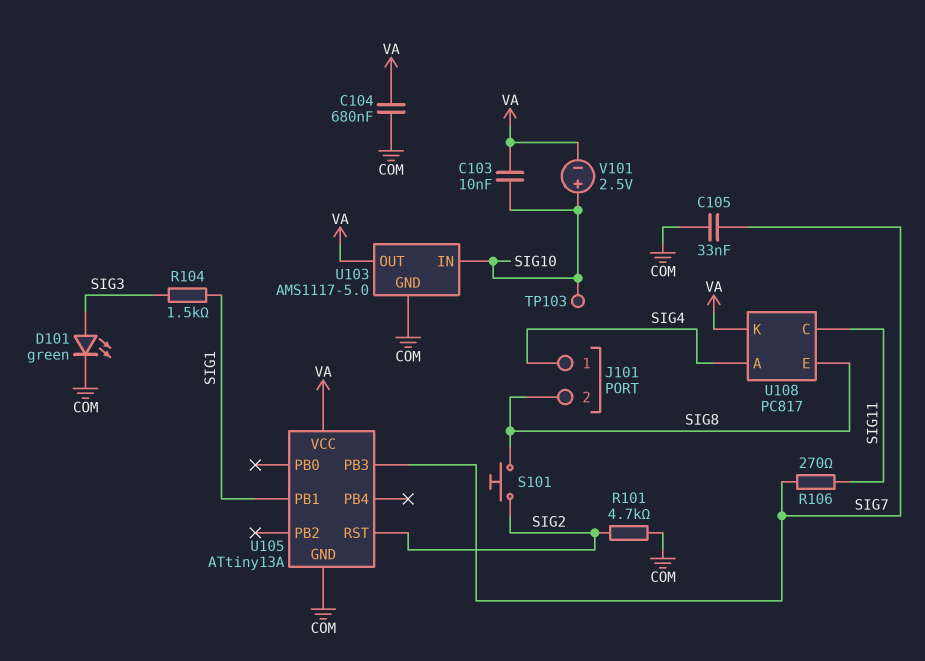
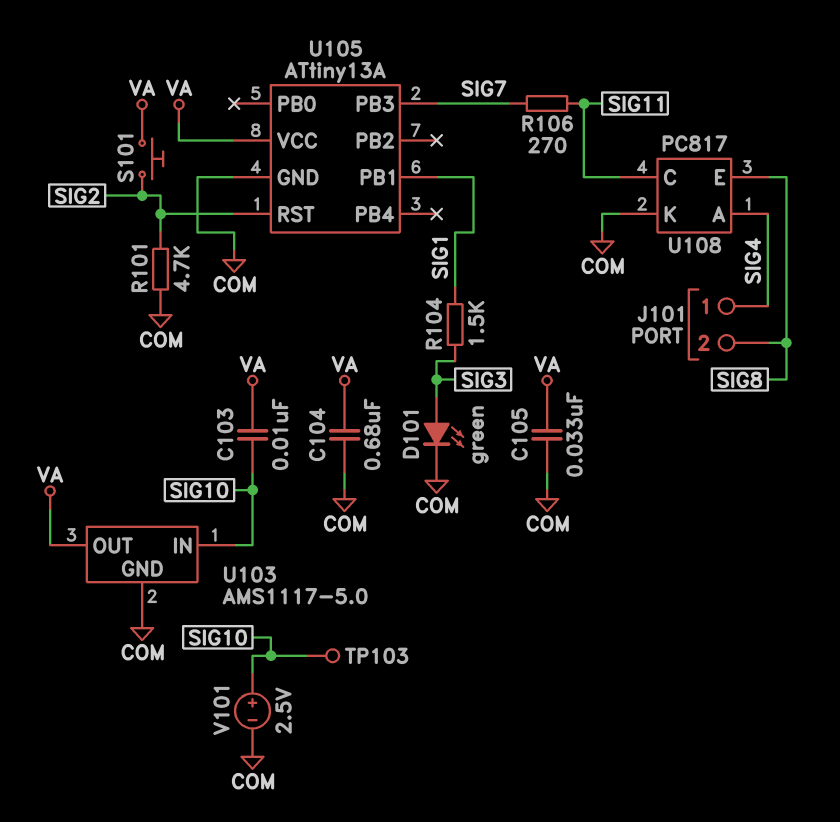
C105: 33nF (COM, SIG7) -> 33nF (COM, VA)
S101: button (SIG2, SIG8) -> button (SIG2, VA)
U108 pin K: VA -> COM
V101: 2.5V (plus SIG10, minus VA) -> 2.5V (plus SIG10, minus COM)

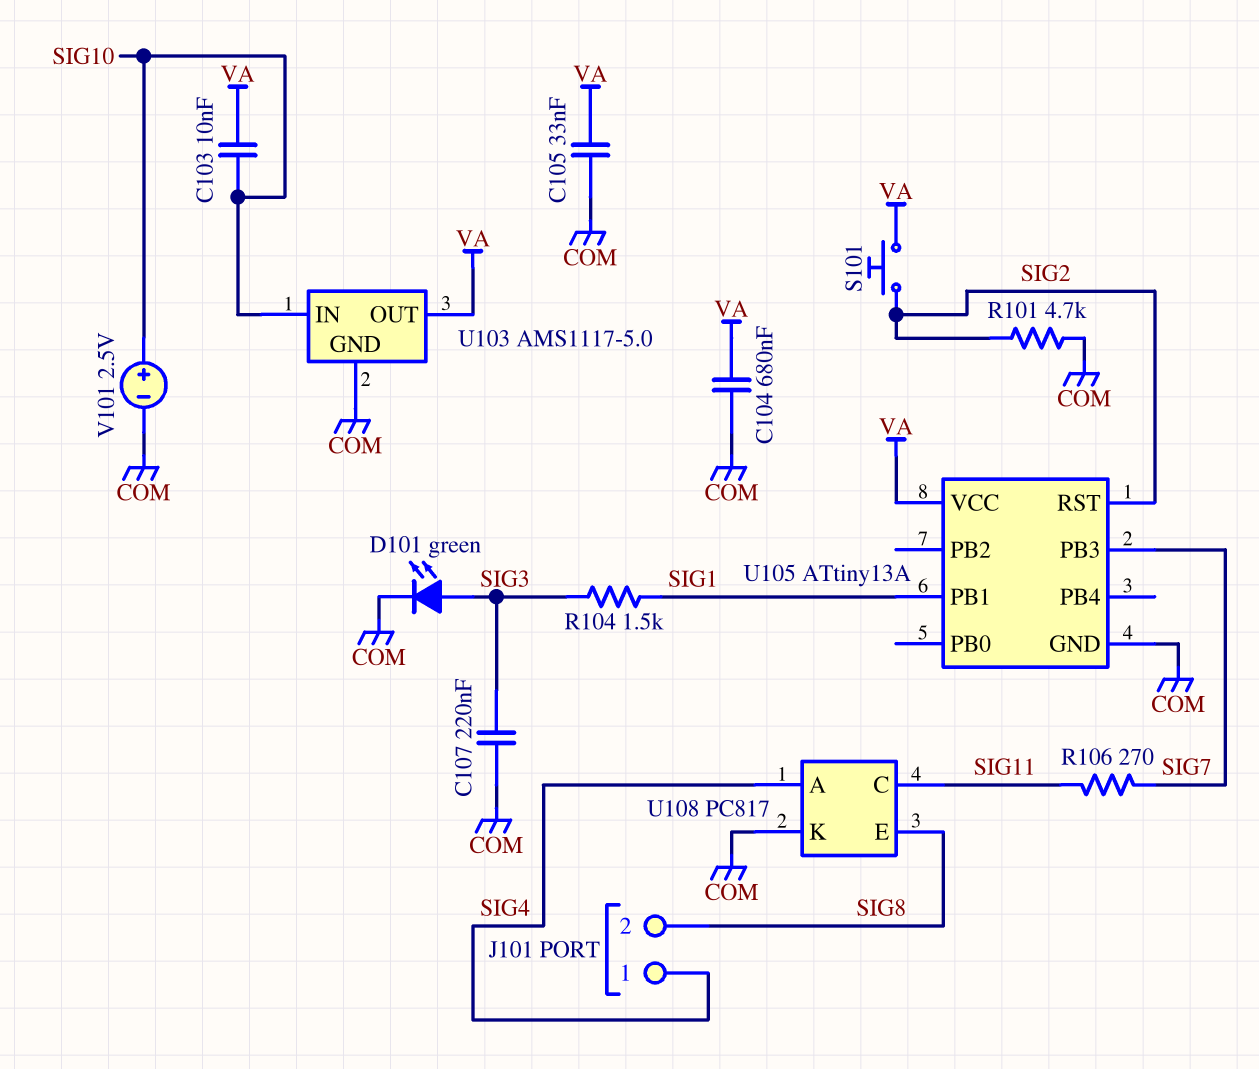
C107: none -> 220nF (COM, SIG3)
TP103: test point (SIG10) -> none

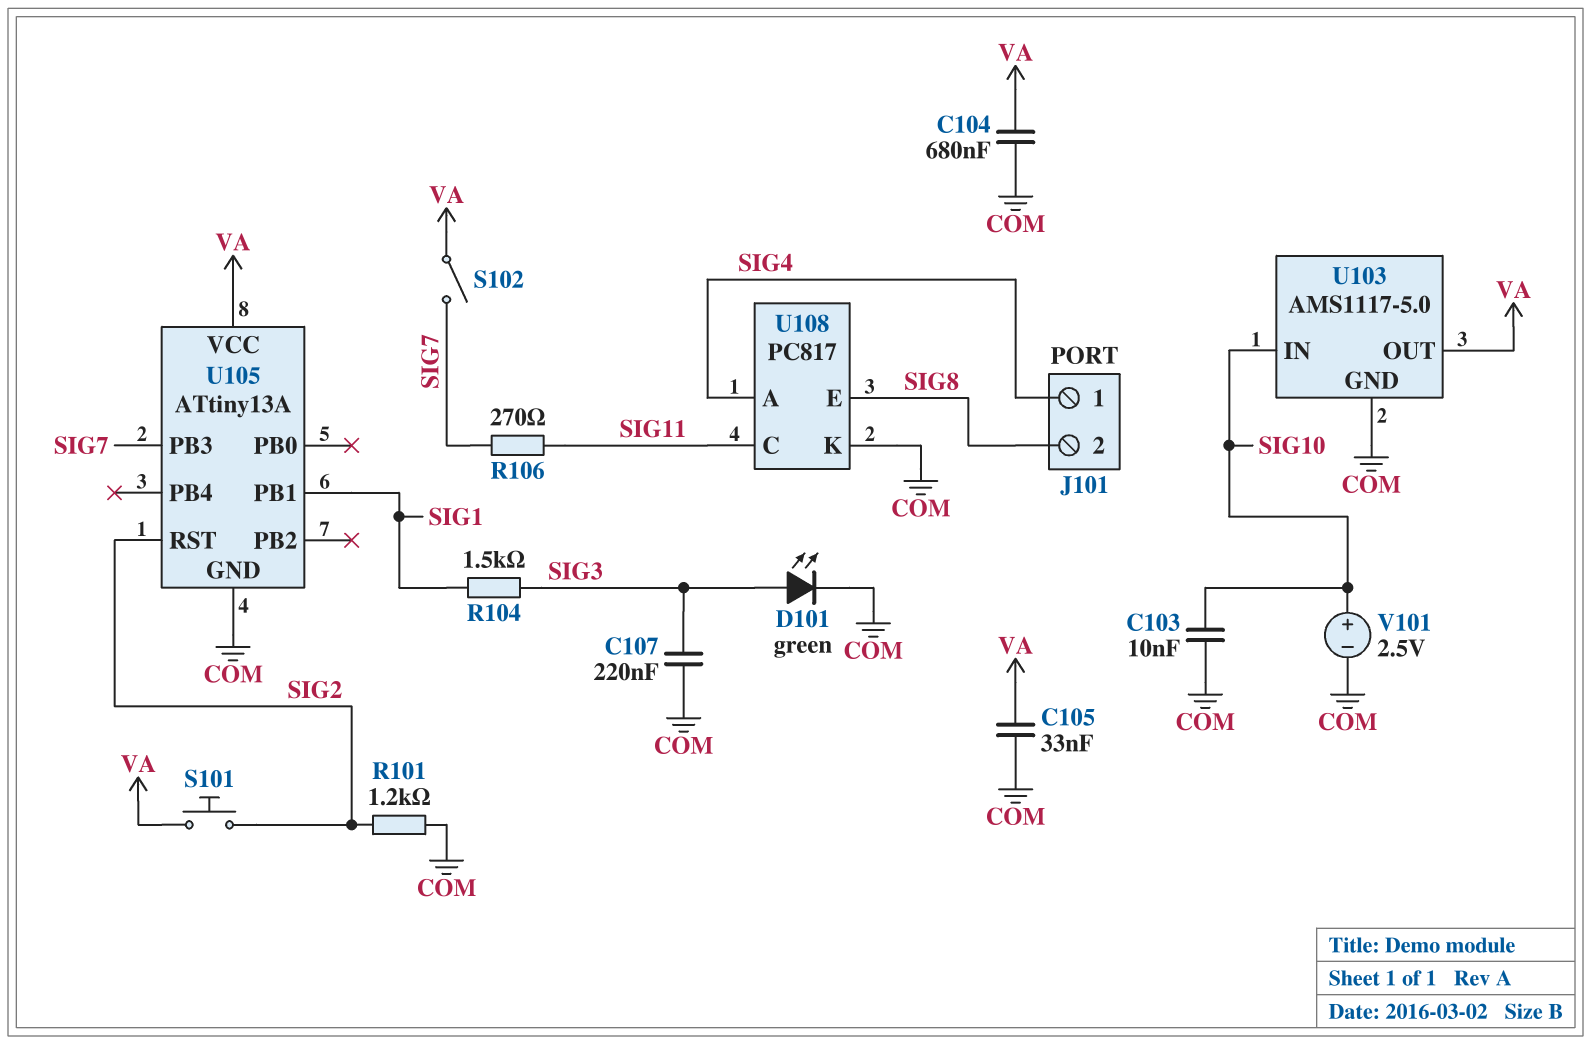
C103: 10nF (SIG10, VA) -> 10nF (COM, SIG10)
R101: 4.7k (COM, SIG2) -> 1.2k (COM, SIG2)
S102: none -> switch (SIG7, VA)

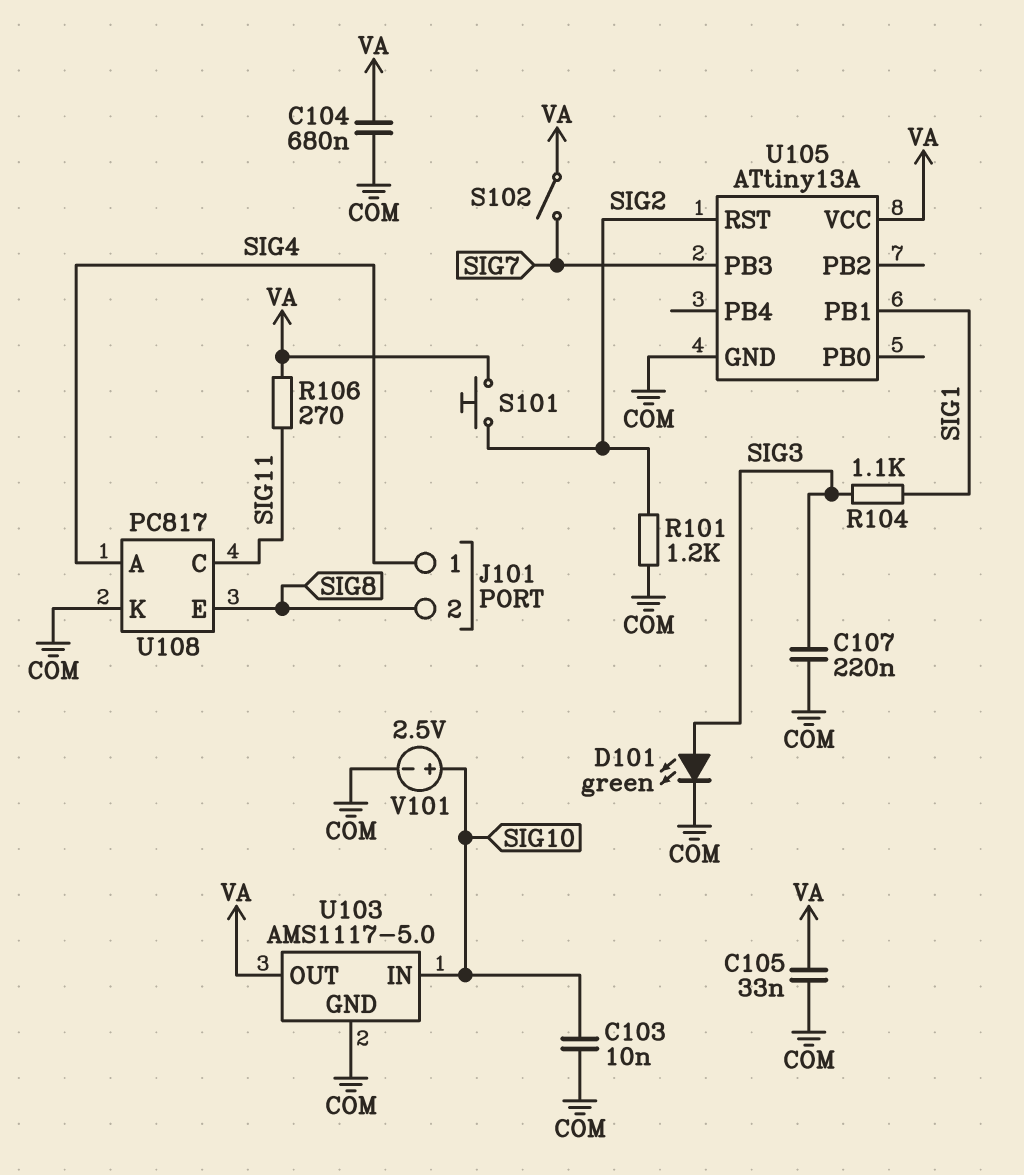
R104: 1.5k (SIG1, SIG3) -> 1.1k (SIG1, SIG3)
R106: 270 (SIG7, SIG11) -> 270 (SIG11, VA)

